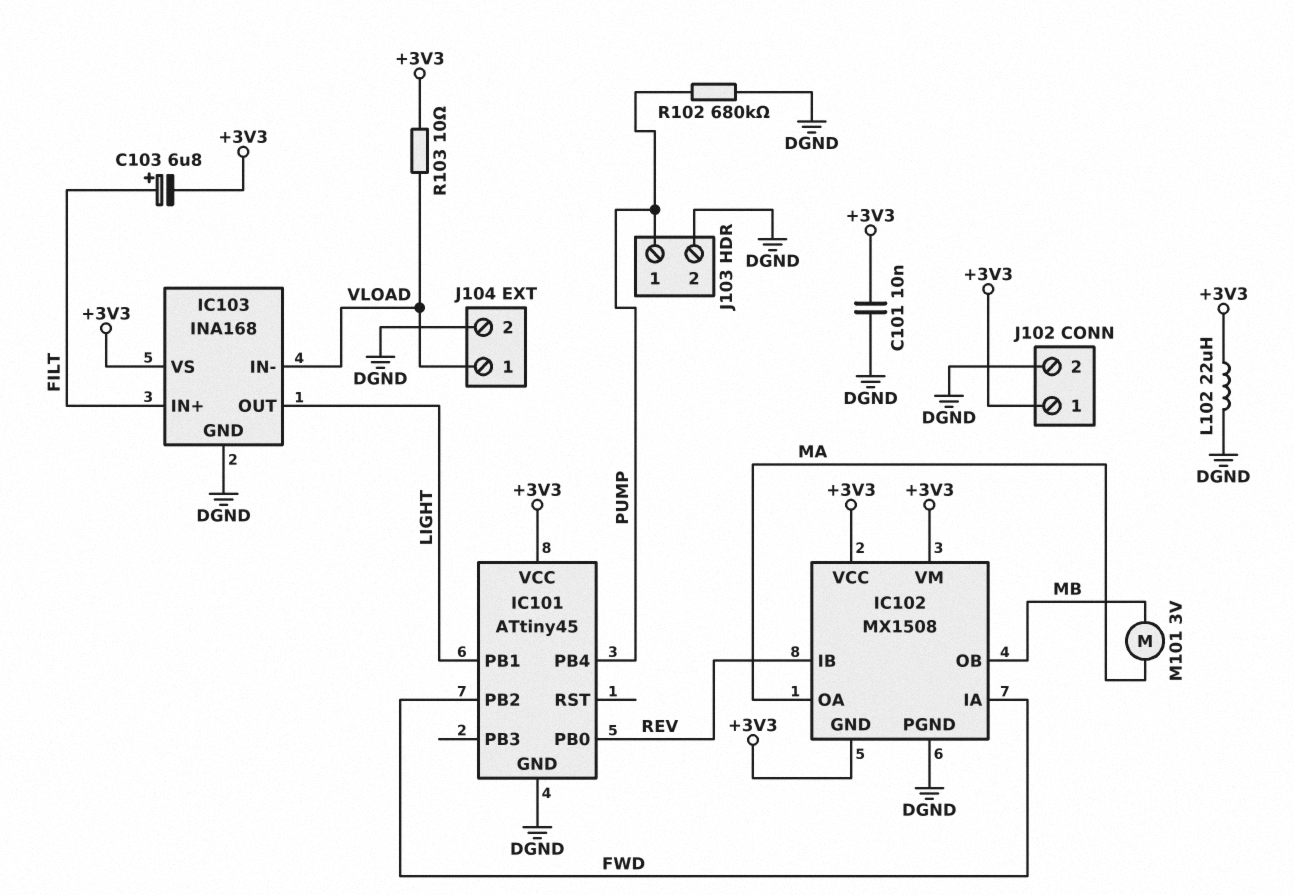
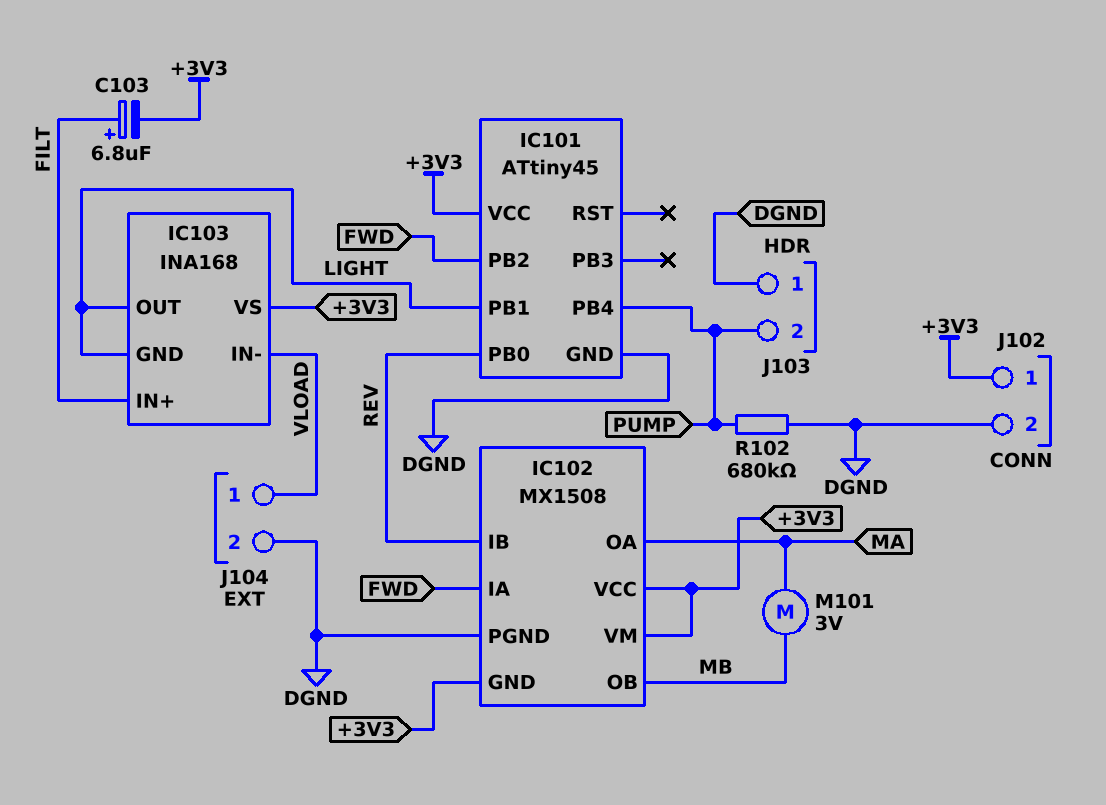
C101: 10nF (+3V3, DGND) -> none
IC103 pin GND: DGND -> LIGHT
J103 pin 1: PUMP -> DGND
J103 pin 2: DGND -> PUMP
L102: 22uH (+3V3, DGND) -> none
R103: 10 (+3V3, VLOAD) -> none

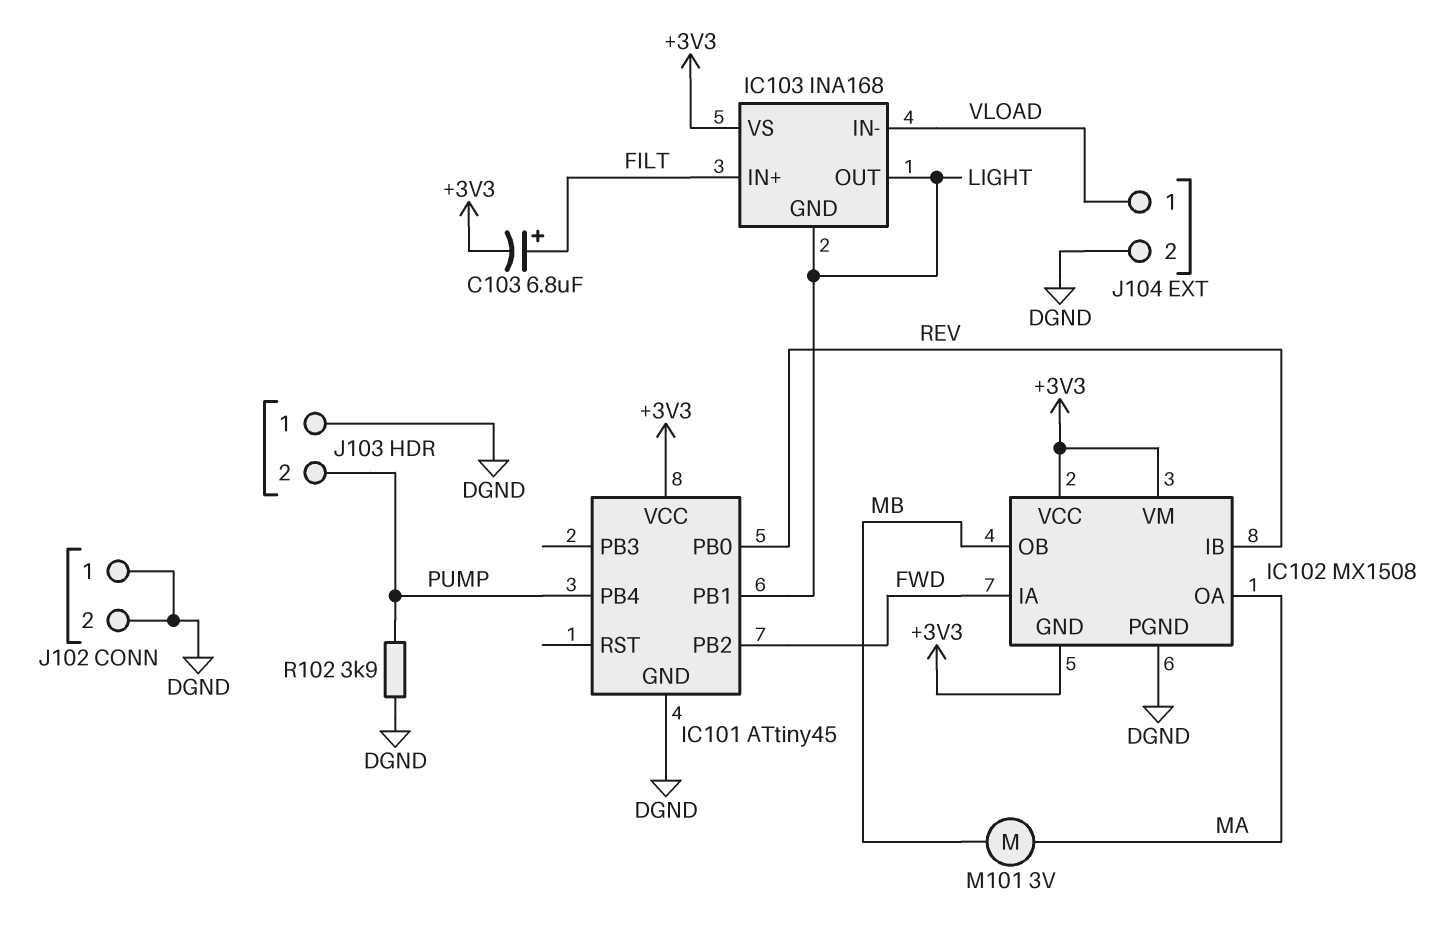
J102 pin 1: +3V3 -> DGND
R102: 680k (DGND, PUMP) -> 3.9k (DGND, PUMP)

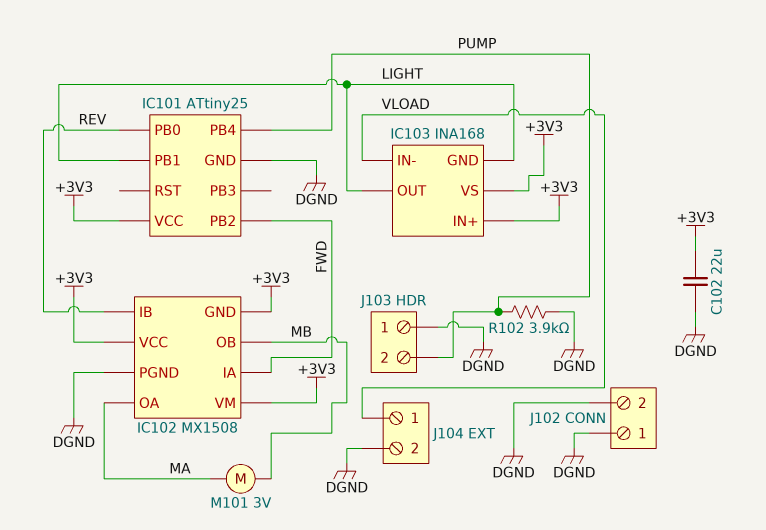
C102: none -> 22uF (+3V3, DGND)
C103: 6.8uF (plus FILT, minus +3V3) -> none
IC101: ATtiny45 -> ATtiny25
IC103 pin IN+: FILT -> +3V3

